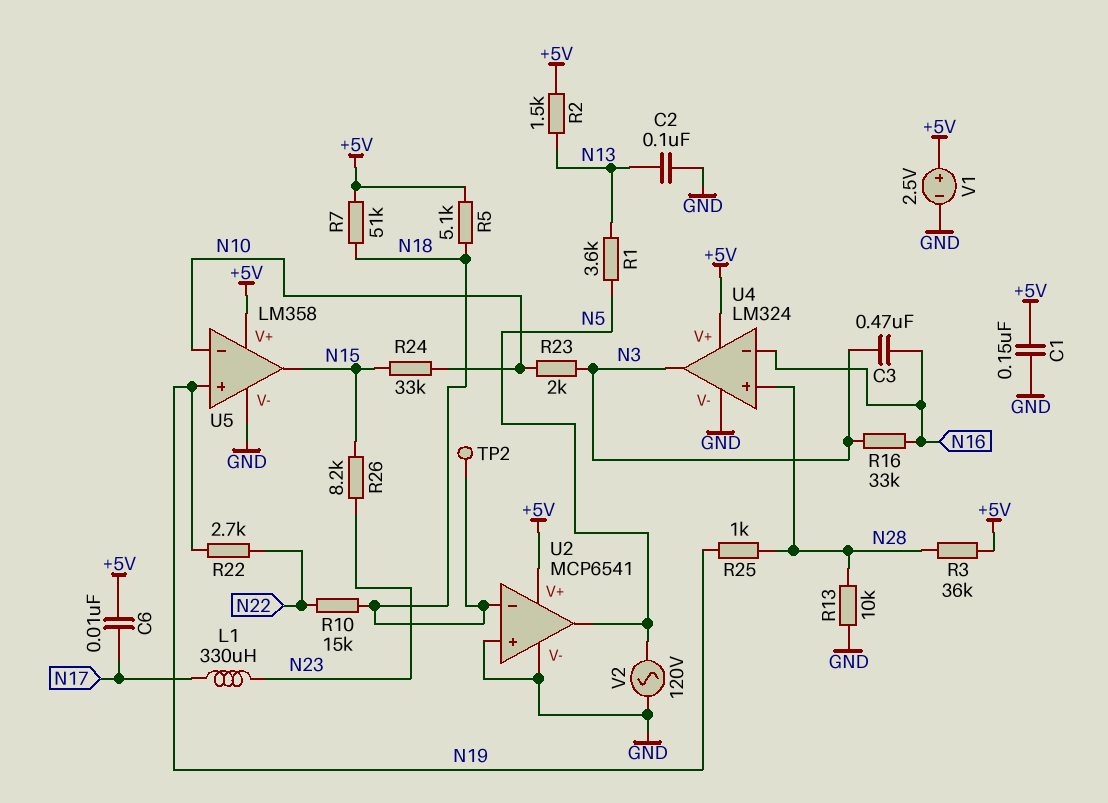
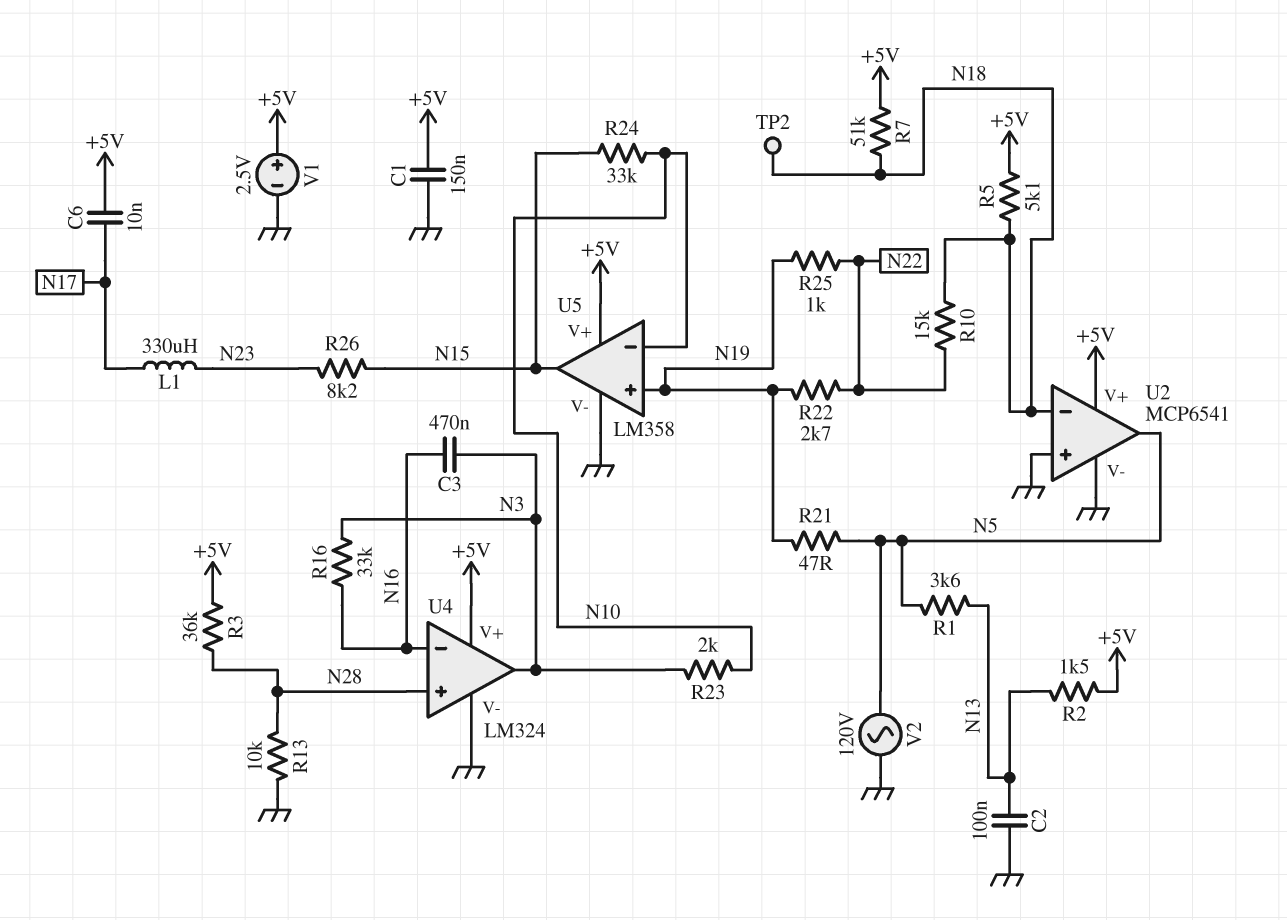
R21: none -> 47 (N5, N19)
R25: 1k (N19, N28) -> 1k (N19, N22)

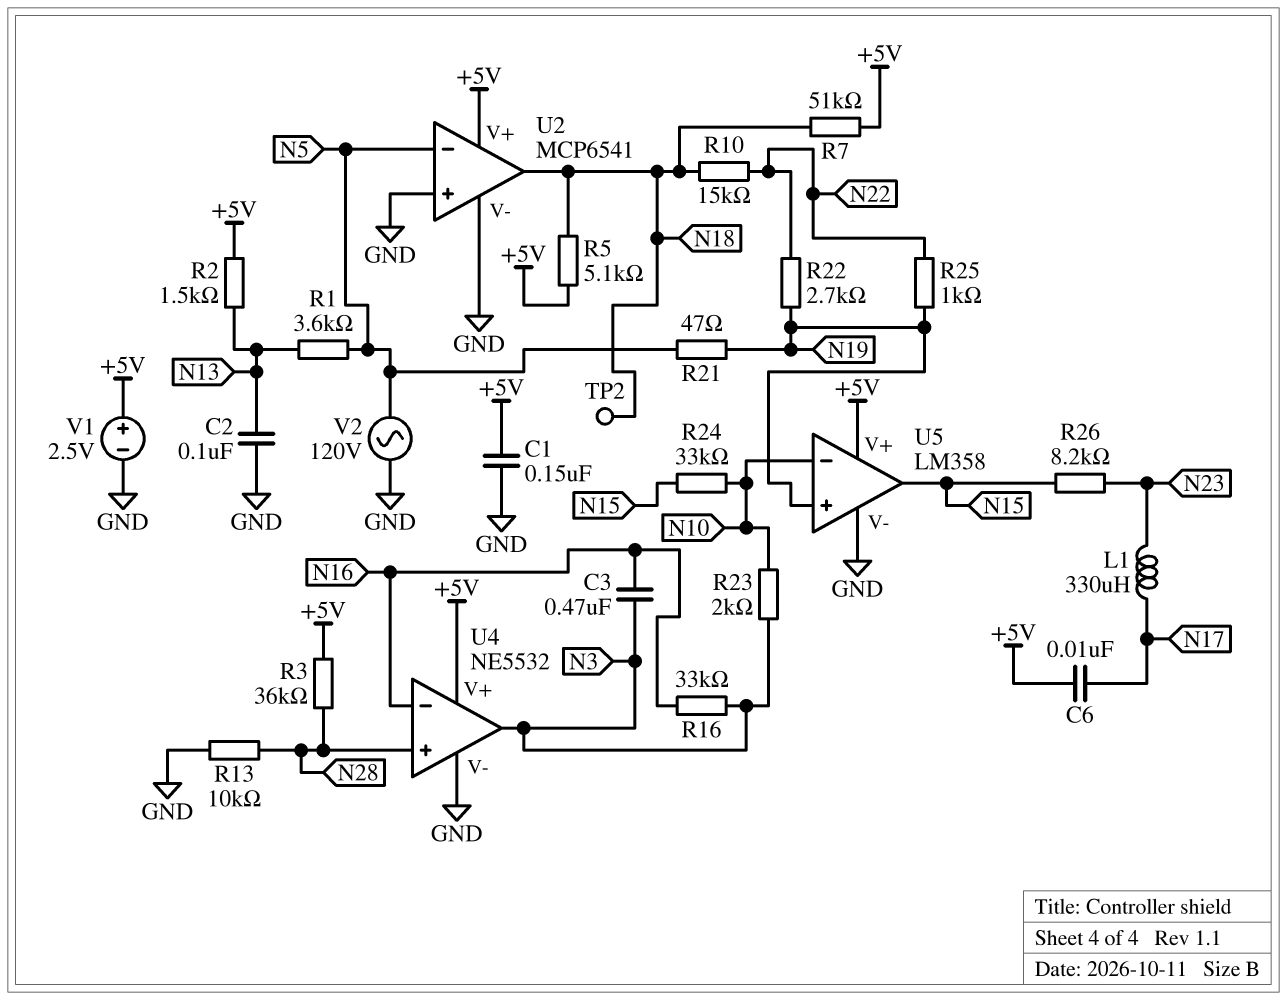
U2 pin in-: N18 -> N5
U2 pin out: N5 -> N18
U4: LM324 -> NE5532

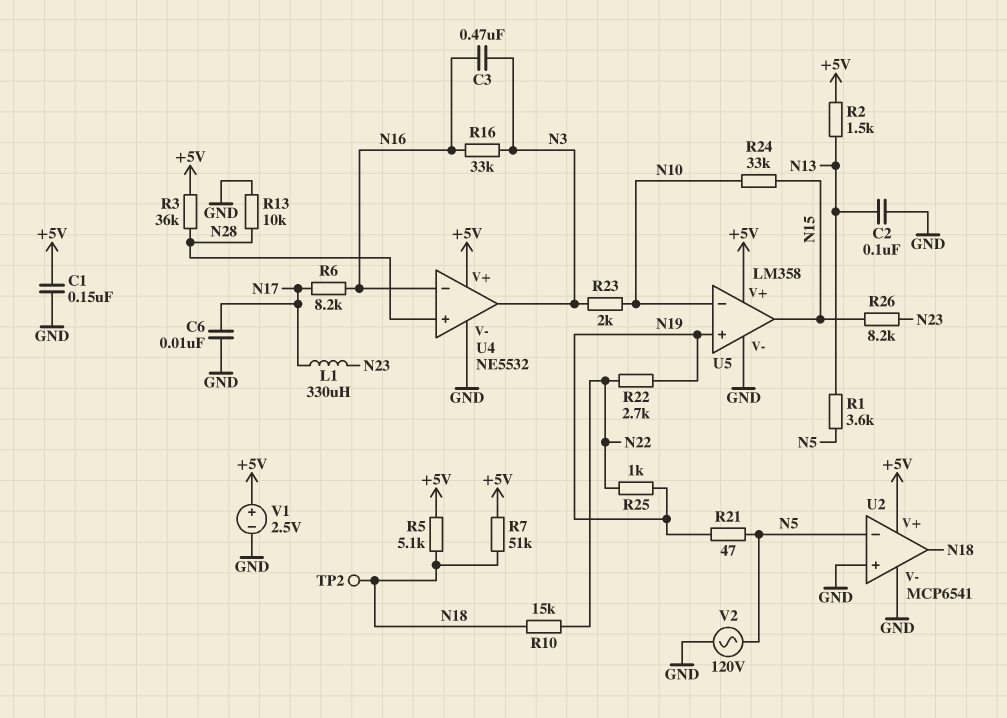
C6: 10nF (+5V, N17) -> 10nF (GND, N17)
R6: none -> 8.2k (N16, N17)

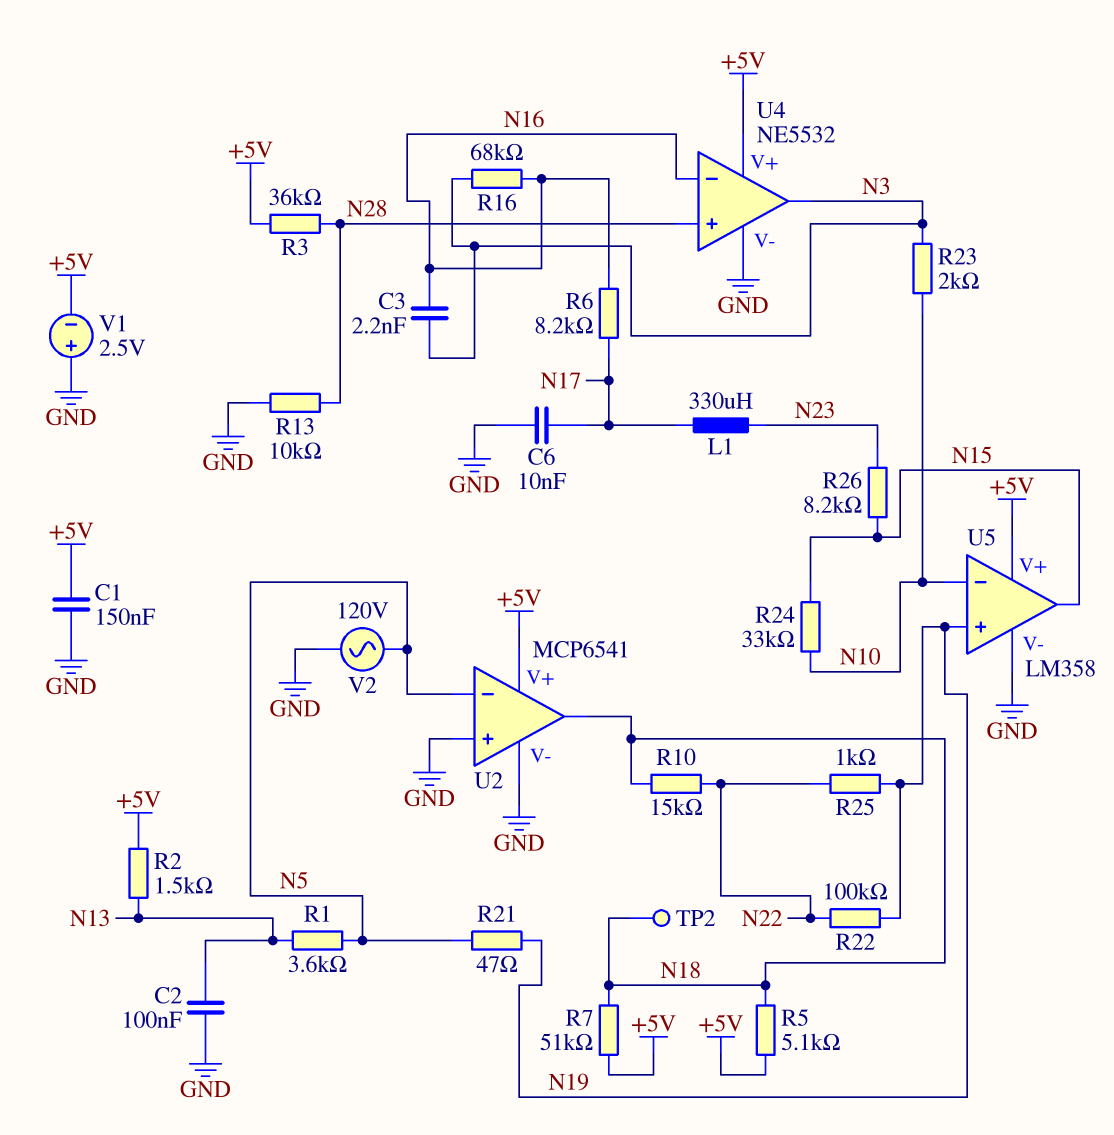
C3: 470nF (N3, N16) -> 2.2nF (N3, N16)
R16: 33k (N3, N16) -> 68k (N3, N16)
R22: 2.7k (N19, N22) -> 100k (N19, N22)
V1: 2.5V (plus +5V, minus GND) -> 2.5V (plus GND, minus +5V)

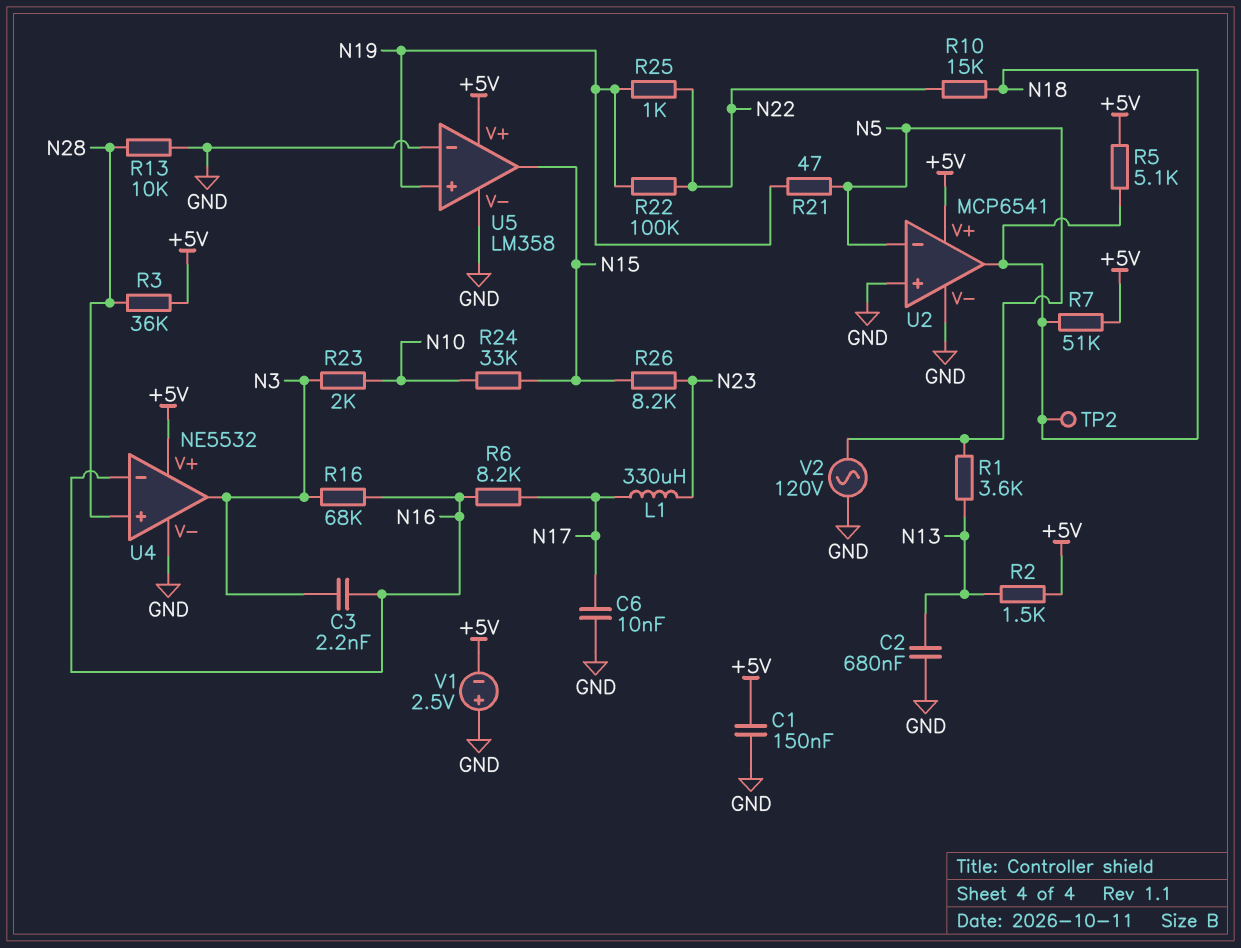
C2: 100nF (GND, N13) -> 680nF (GND, N13)
U5 pin in-: N10 -> GND

